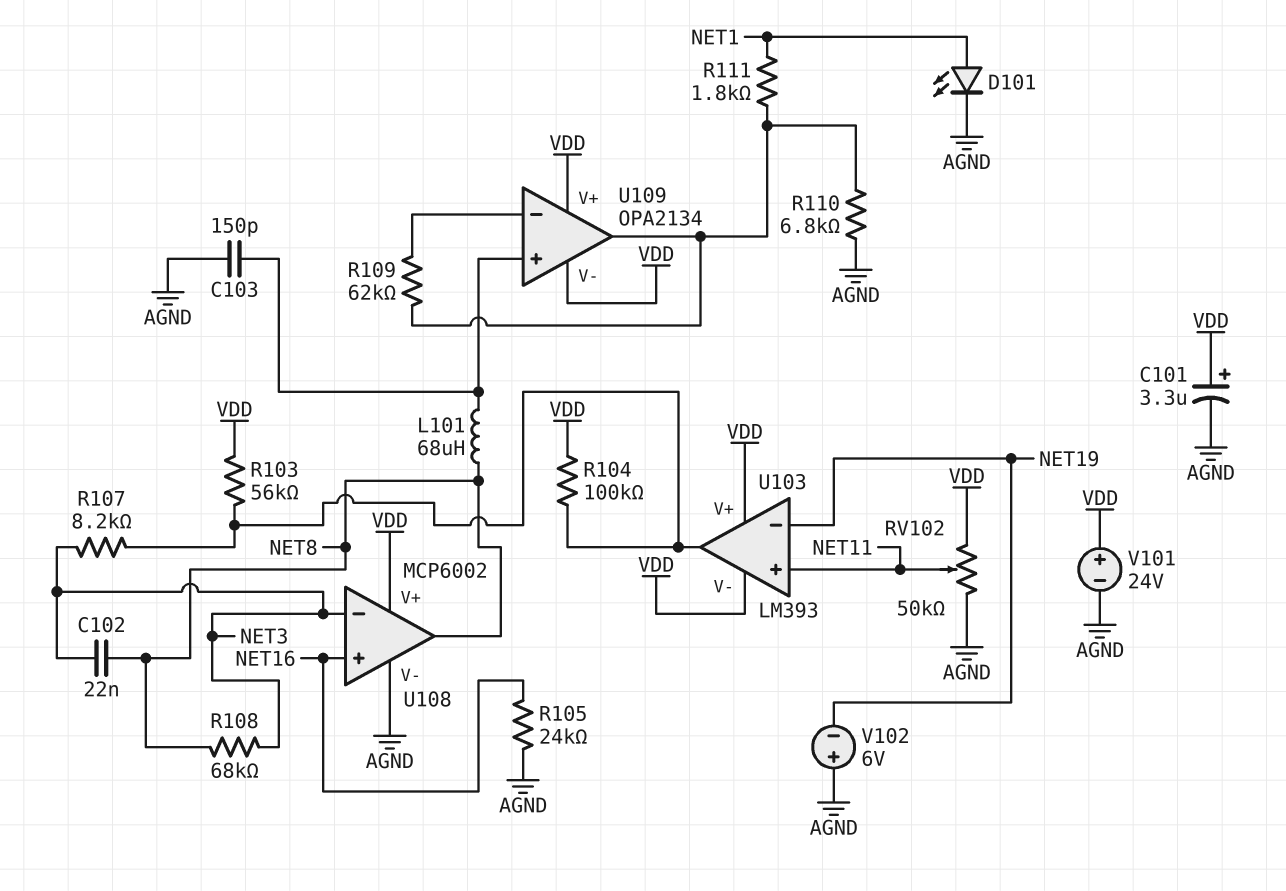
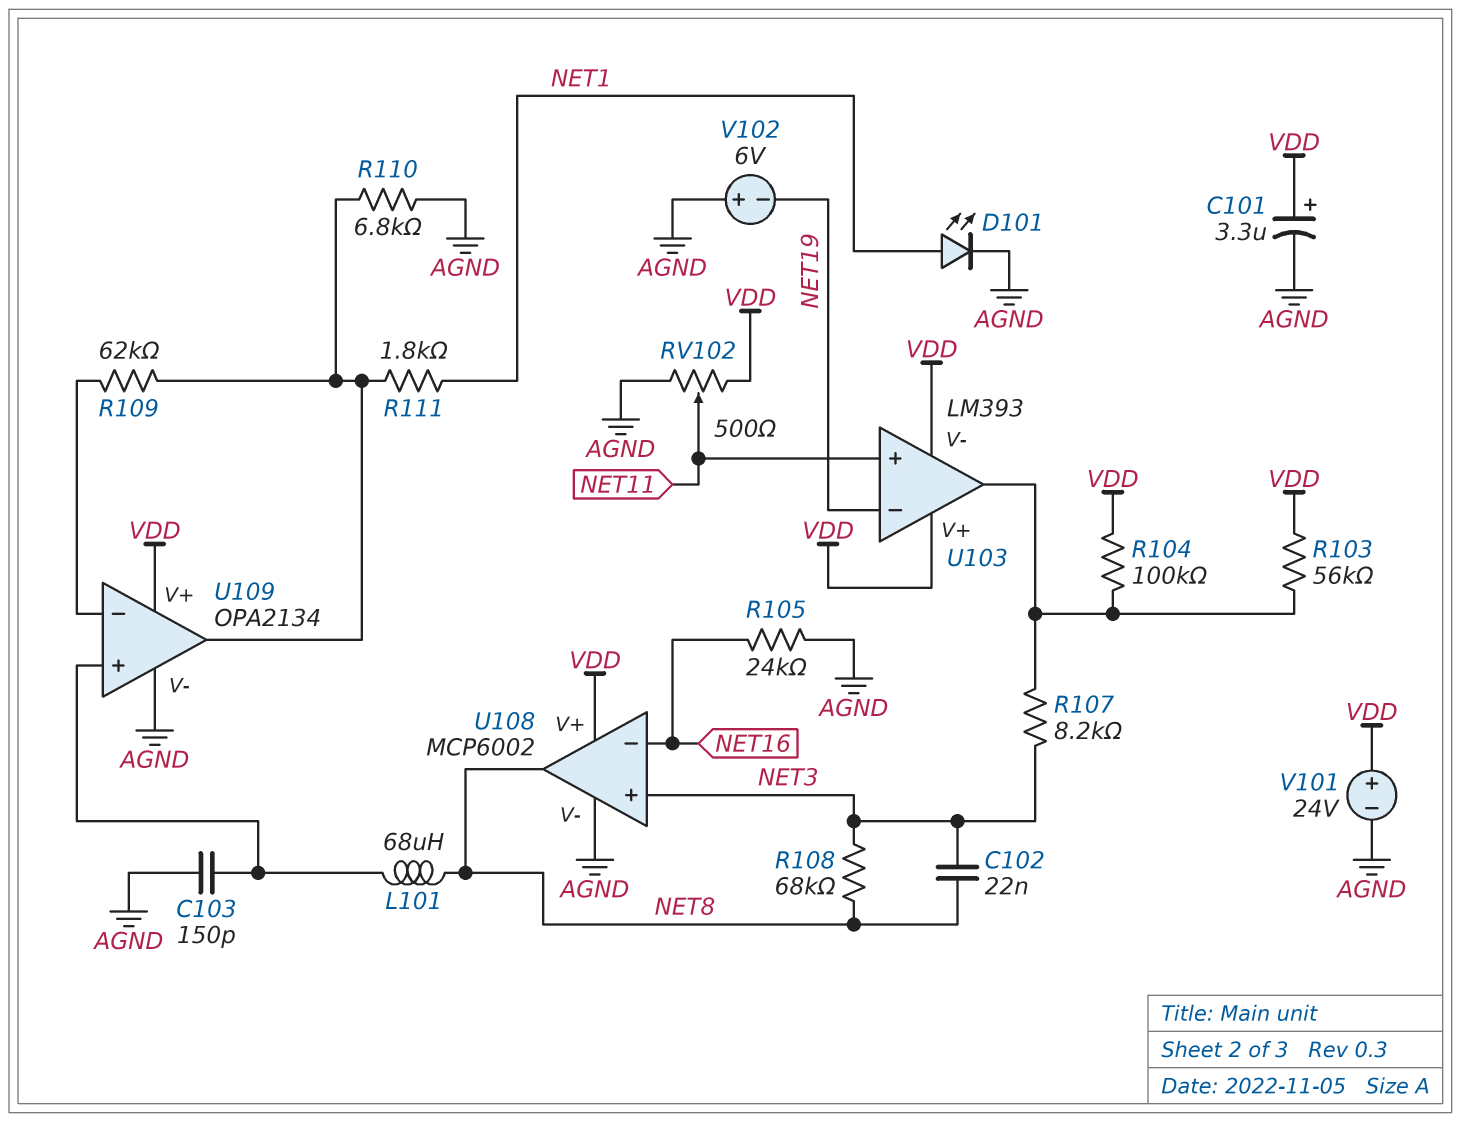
RV102: 50k (AGND, VDD, wiper NET11) -> 500 (AGND, VDD, wiper NET11)
U108 pin in+: NET16 -> NET3
U108 pin in-: NET3 -> NET16
U109 pin V-: VDD -> AGND

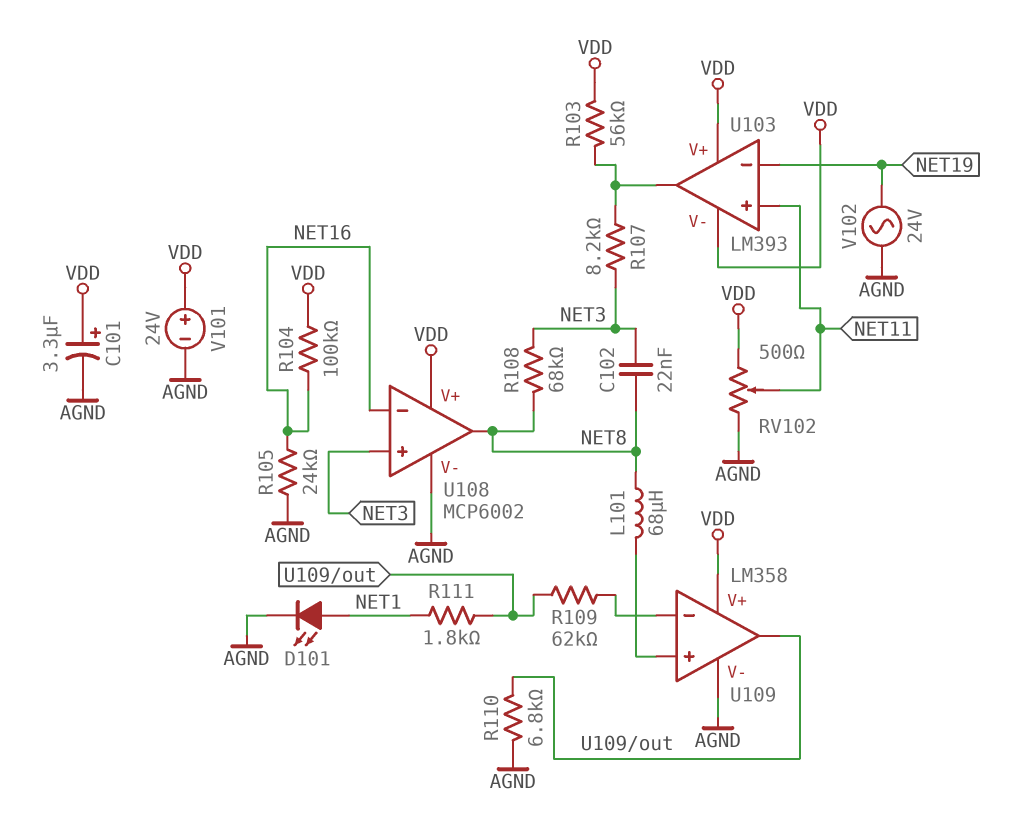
C103: 150pF (AGND, U109/in+) -> none
R104: 100k (U103/out, VDD) -> 100k (NET16, VDD)
U109: OPA2134 -> LM358
V102: 6V (plus AGND, minus NET19) -> AC 24V (AGND, NET19)

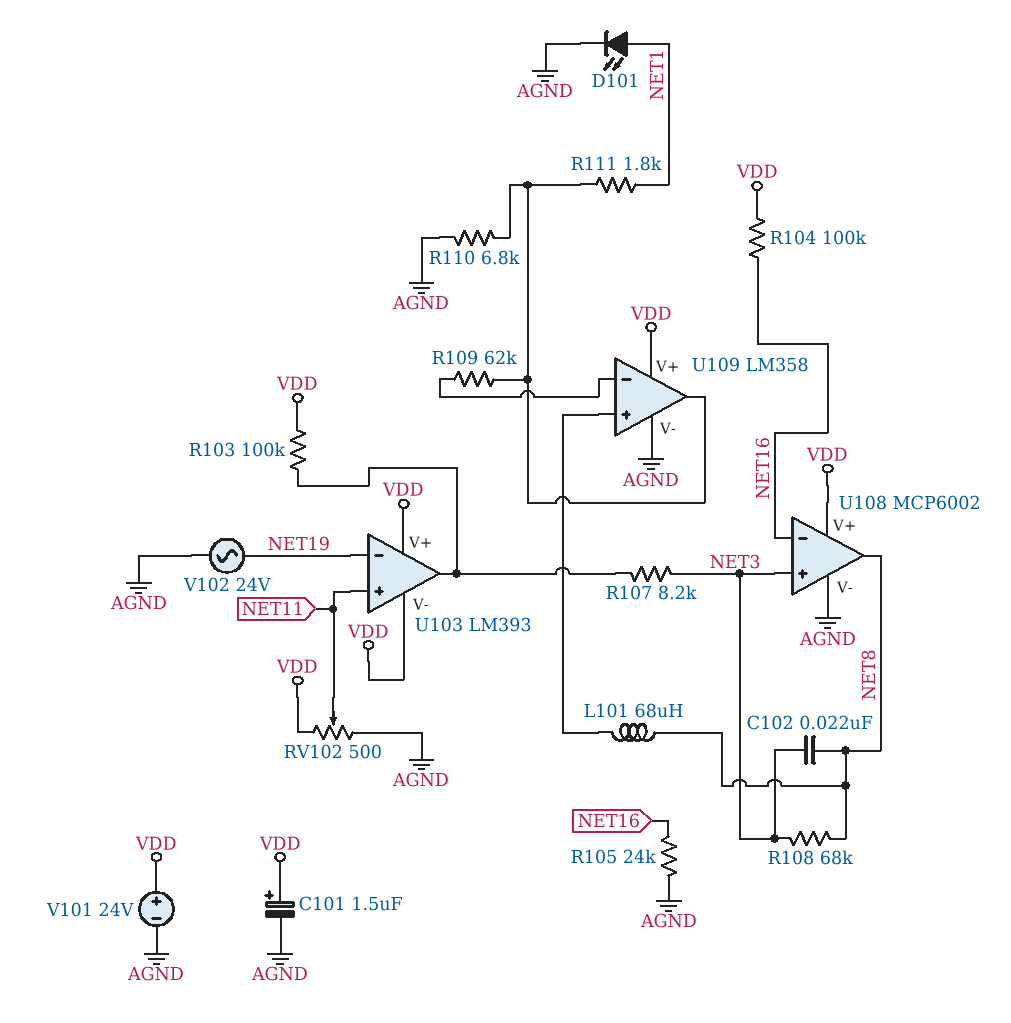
C101: 3.3uF (plus VDD, minus AGND) -> 1.5uF (plus VDD, minus AGND)
R103: 56k (U103/out, VDD) -> 100k (U103/out, VDD)

